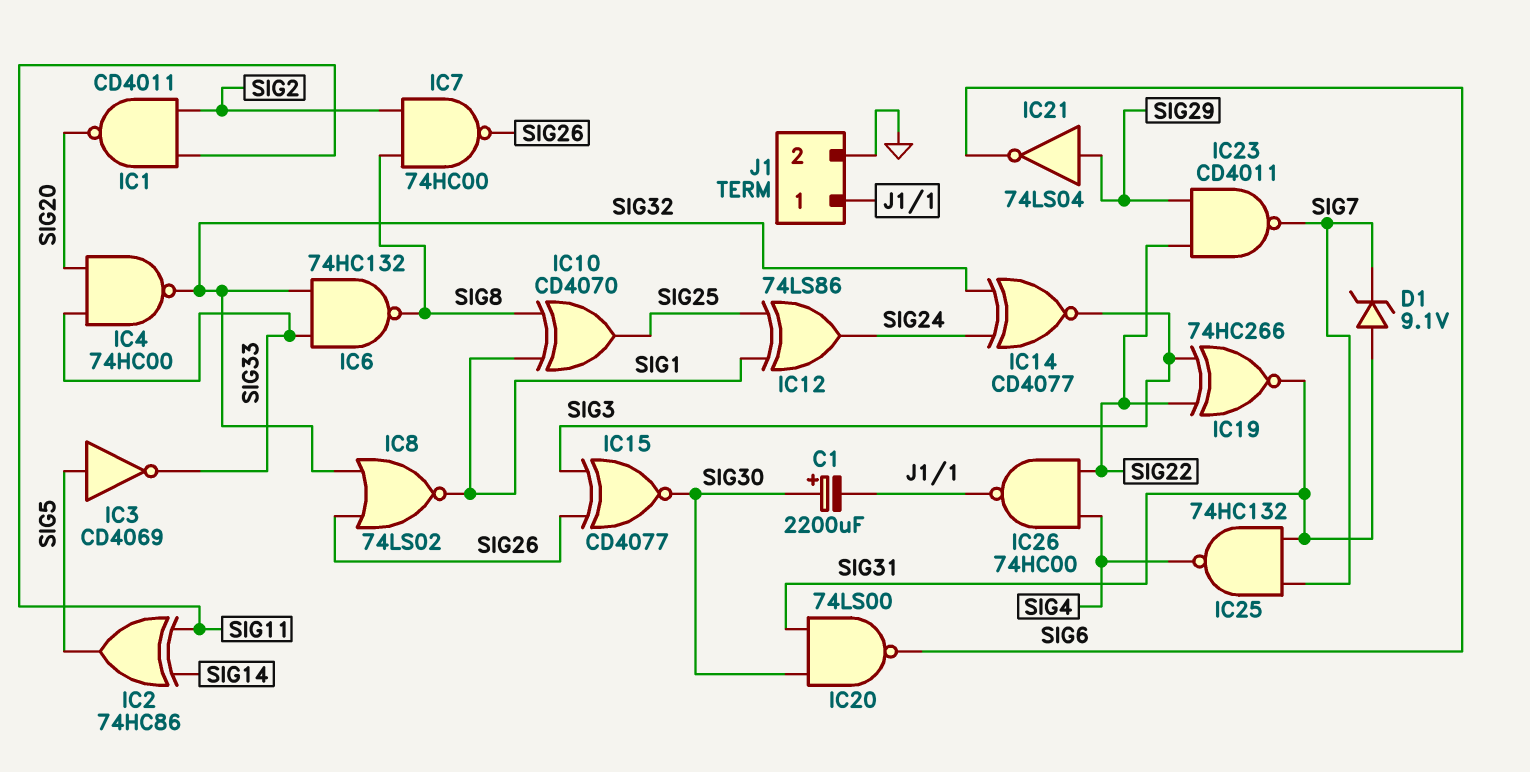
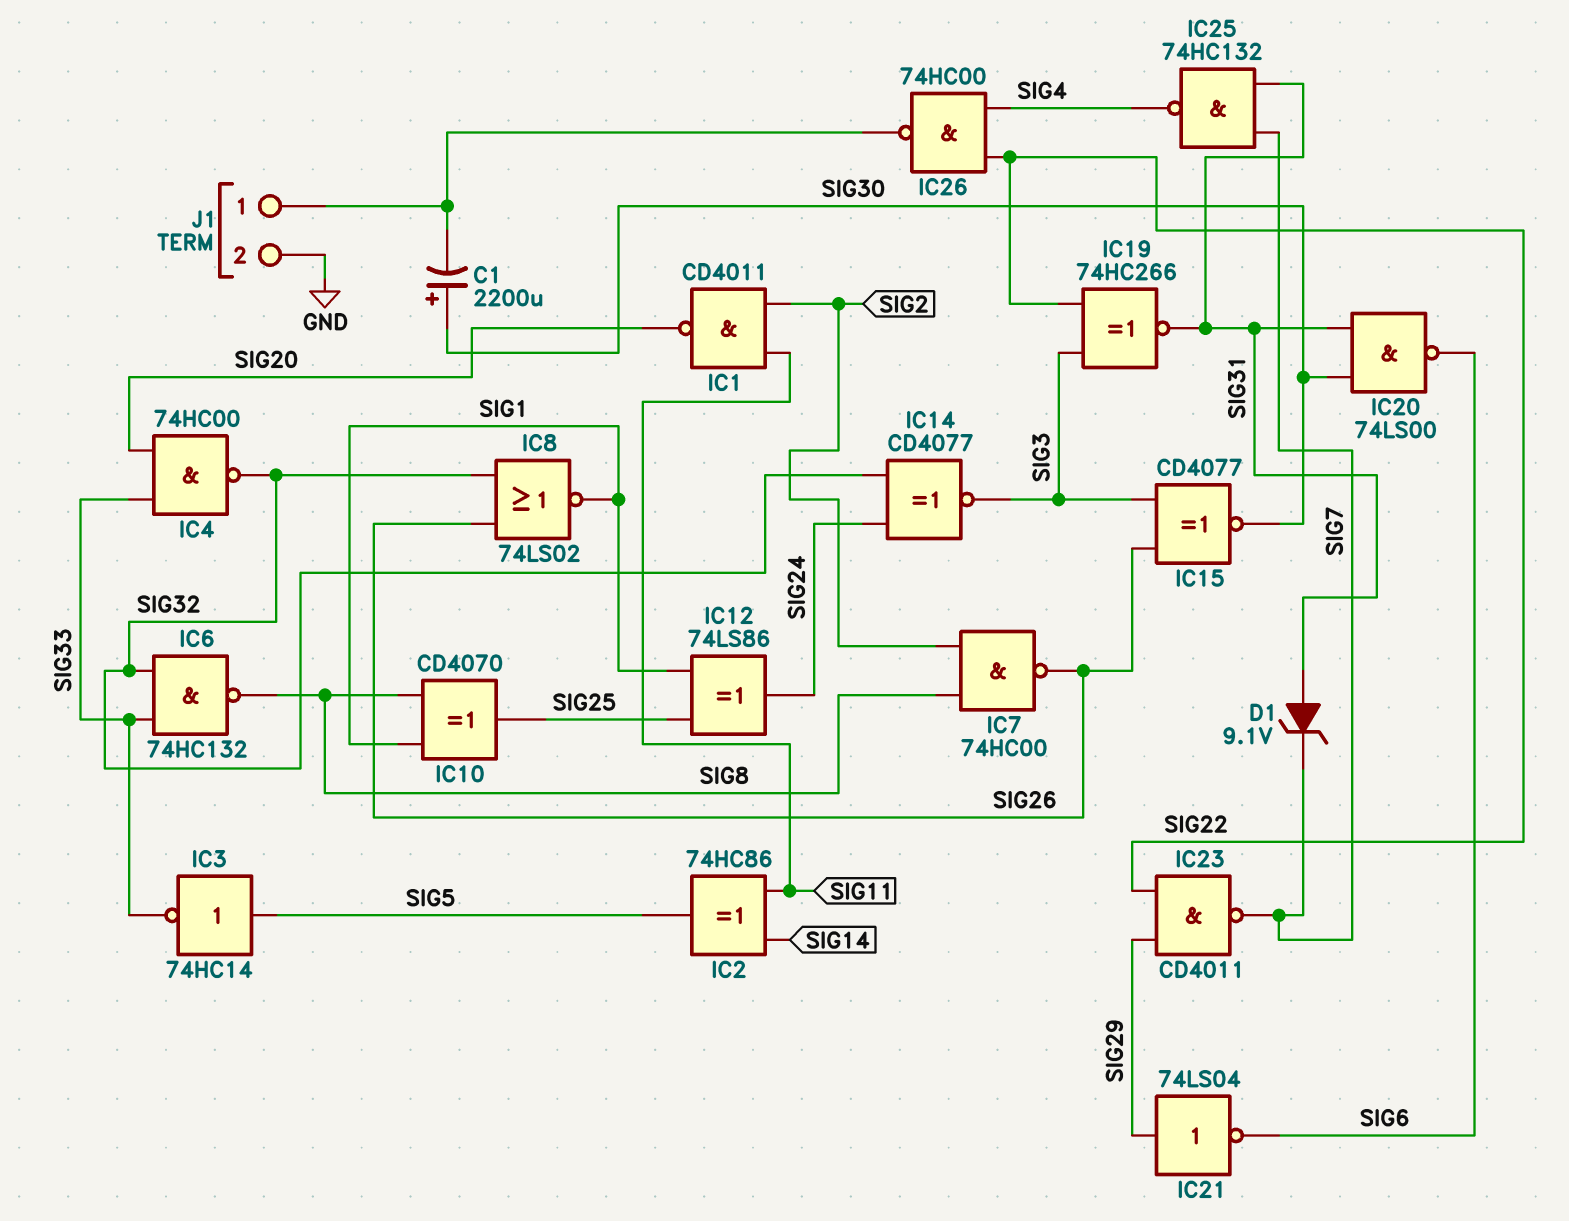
IC3: NOT CD4069 (in SIG5, out SIG33) -> NOT 74HC14 (in SIG5, out SIG33)

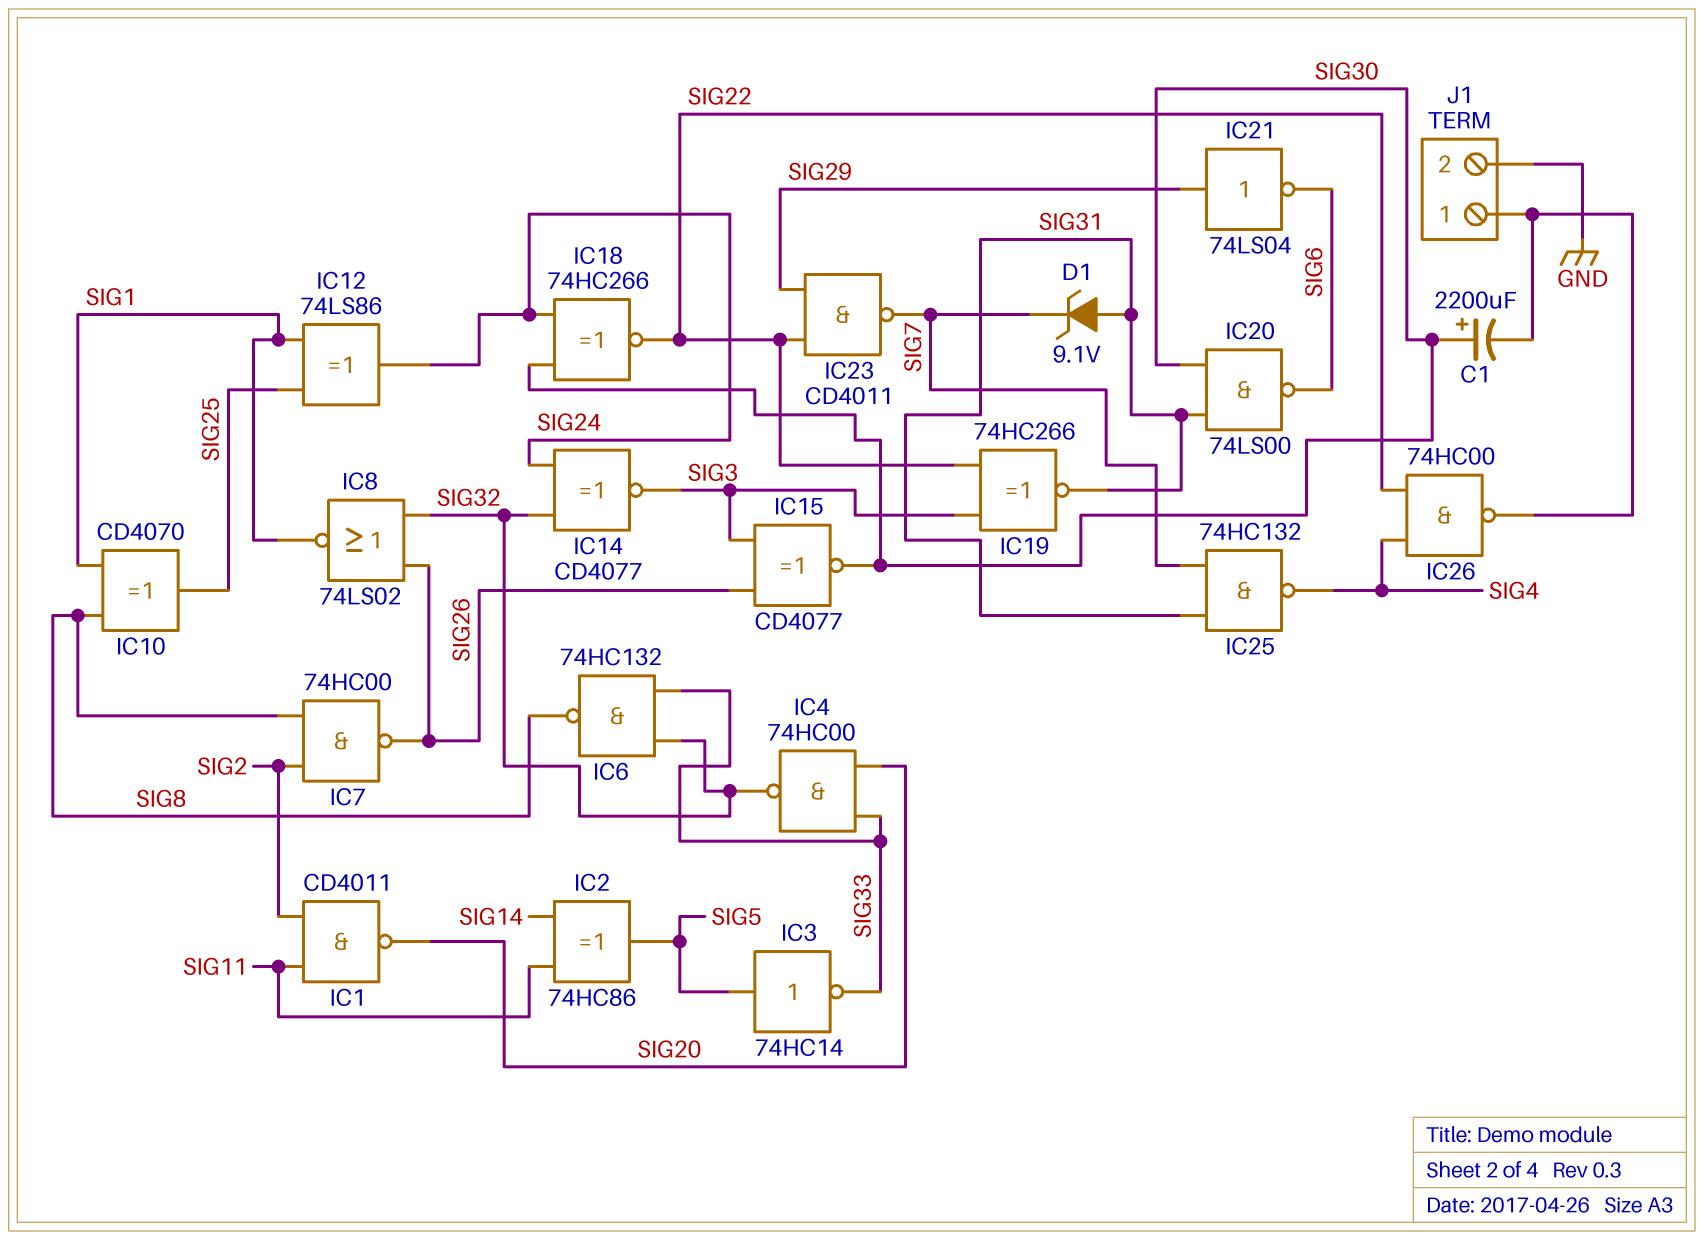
IC18: none -> XNOR 74HC266 (in SIG24, in SIG30, out SIG22)

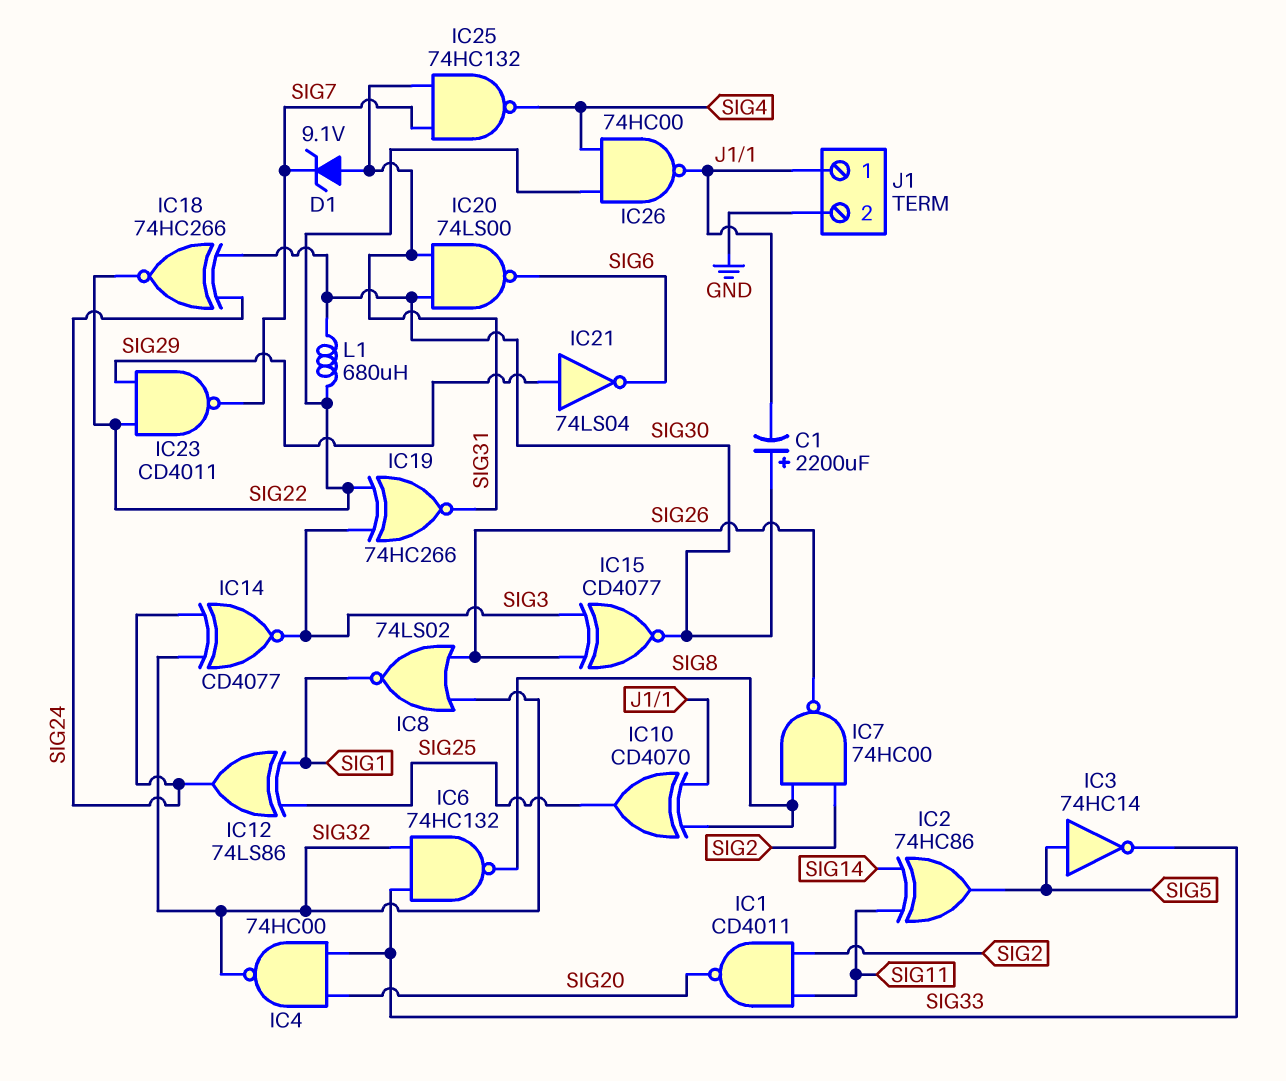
IC10: XOR CD4070 (in SIG1, in SIG8, out SIG25) -> XOR CD4070 (in J1/1, in SIG8, out SIG25)
L1: none -> 680uH (SIG22, SIG30)

